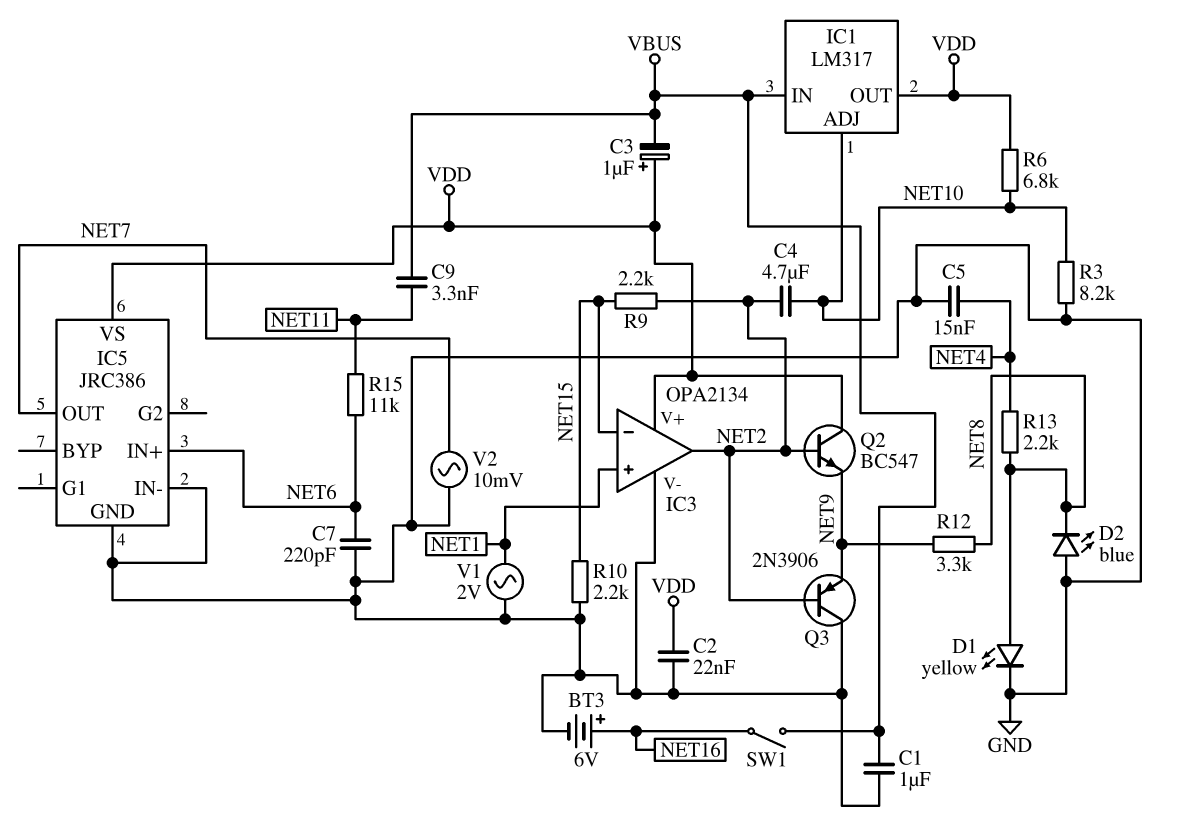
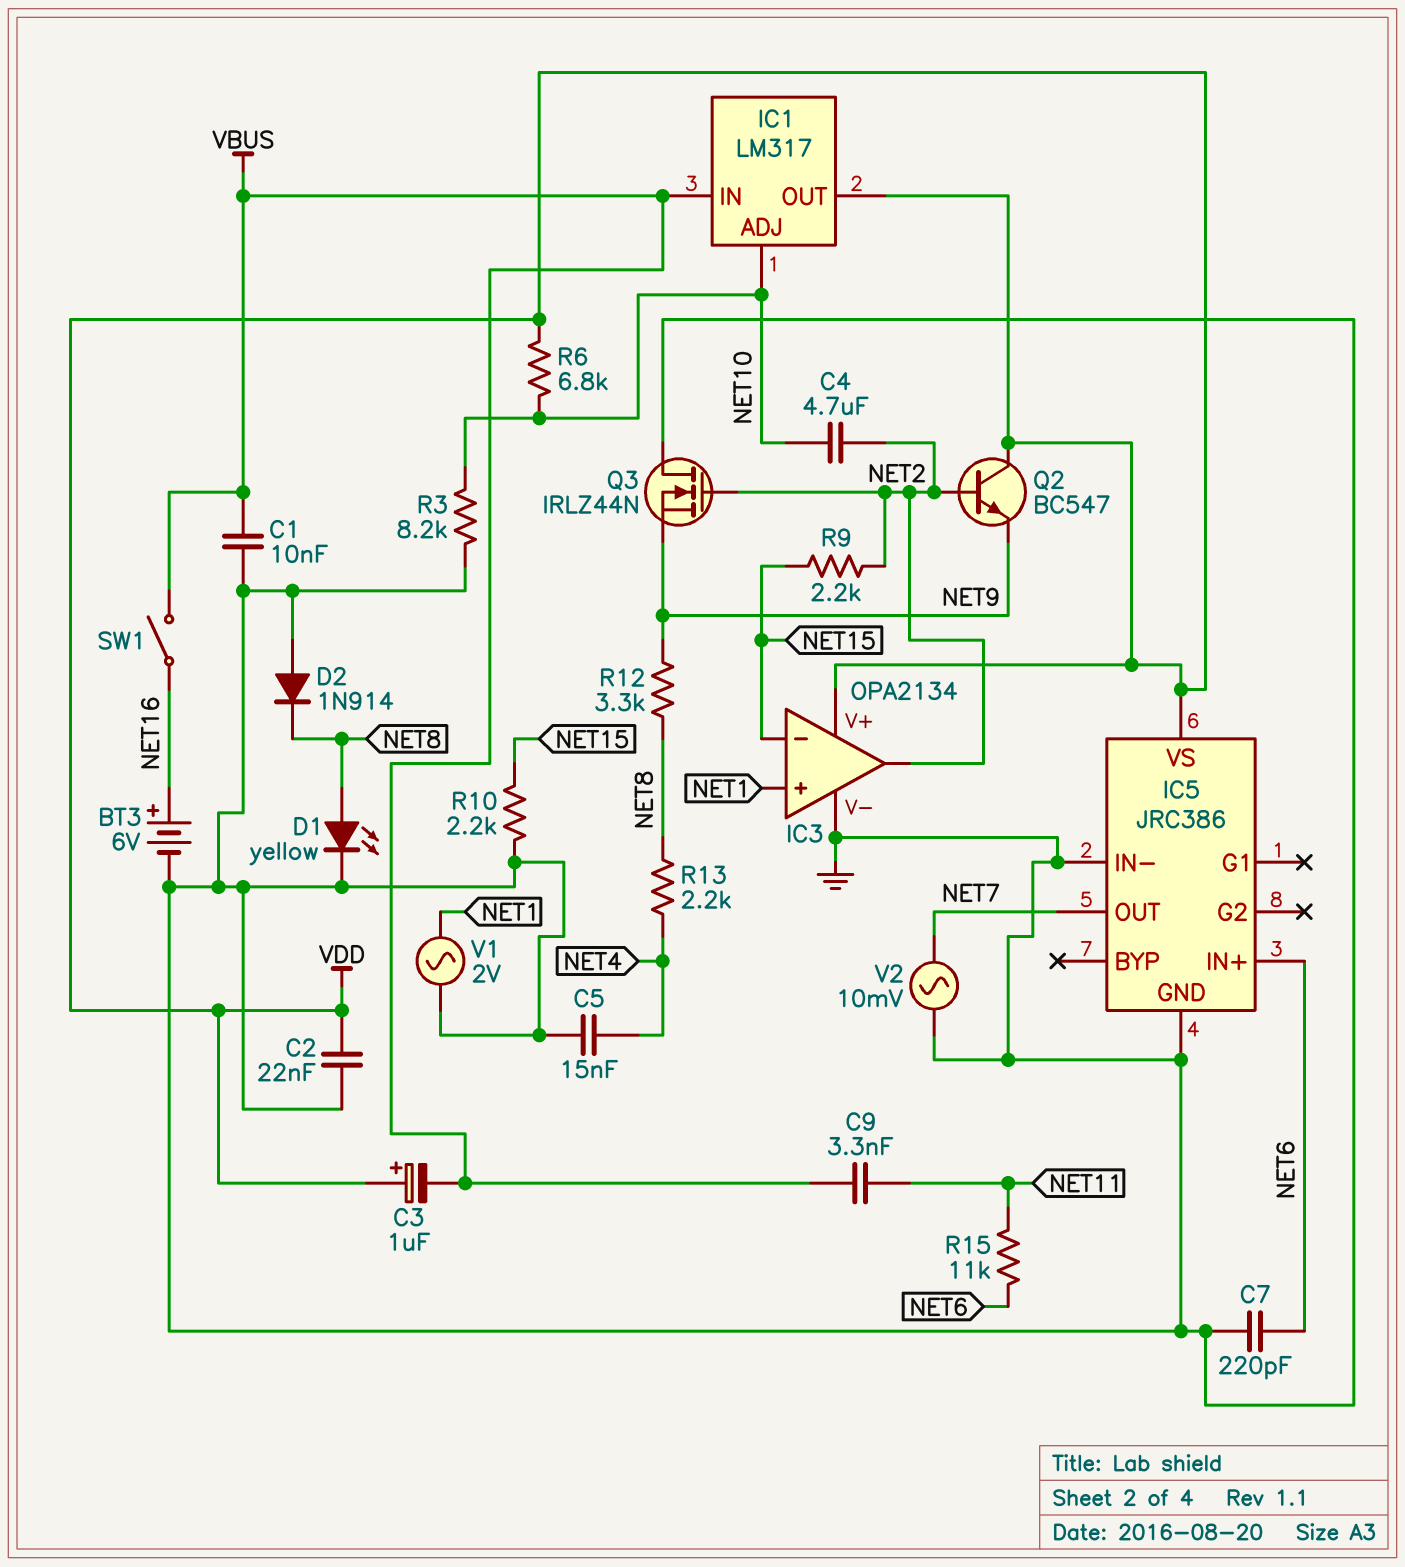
C1: 1uF (GND, VBUS) -> 10nF (GND, VBUS)
D2: LED blue (A GND, K NET8) -> diode 1N914 (A GND, K NET8)
Q3: PNP 2N3906 (B NET2, C GND, E NET9) -> NMOS IRLZ44N (G NET2, D GND, S NET9)

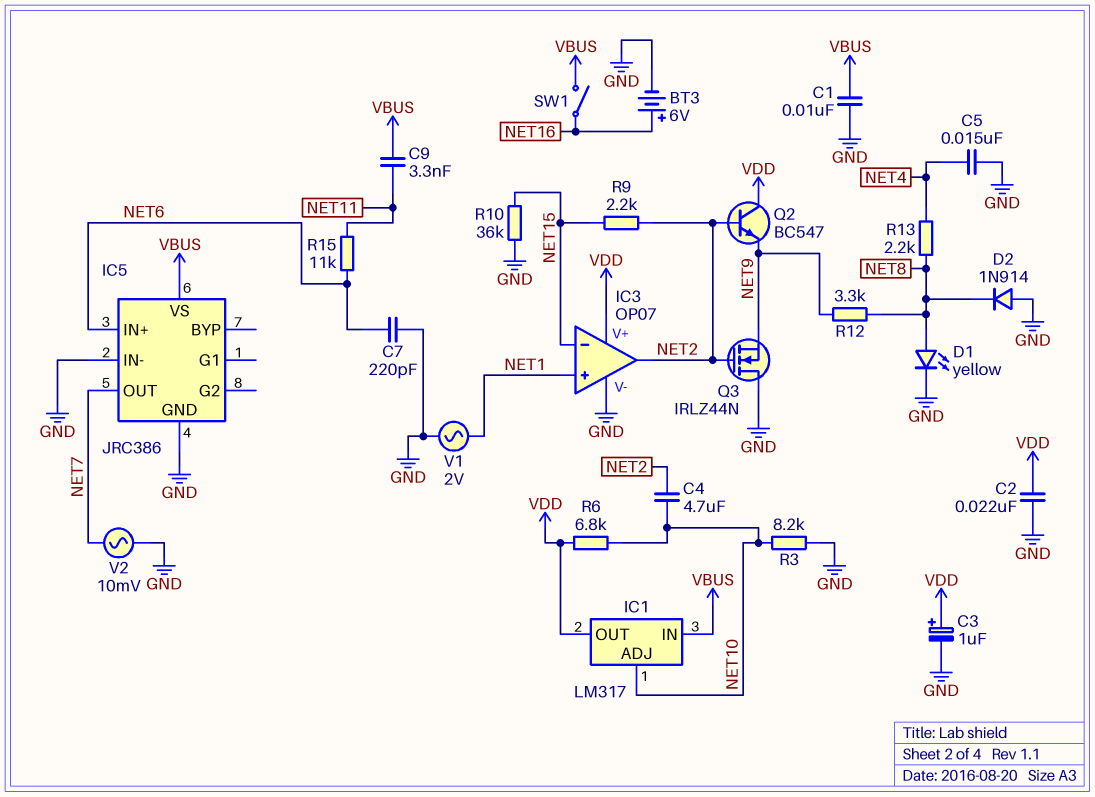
C3: 1uF (plus VDD, minus VBUS) -> 1uF (plus VDD, minus GND)
IC3: OPA2134 -> OP07
IC5 pin VS: VDD -> VBUS
R10: 2.2k (GND, NET15) -> 36k (GND, NET15)

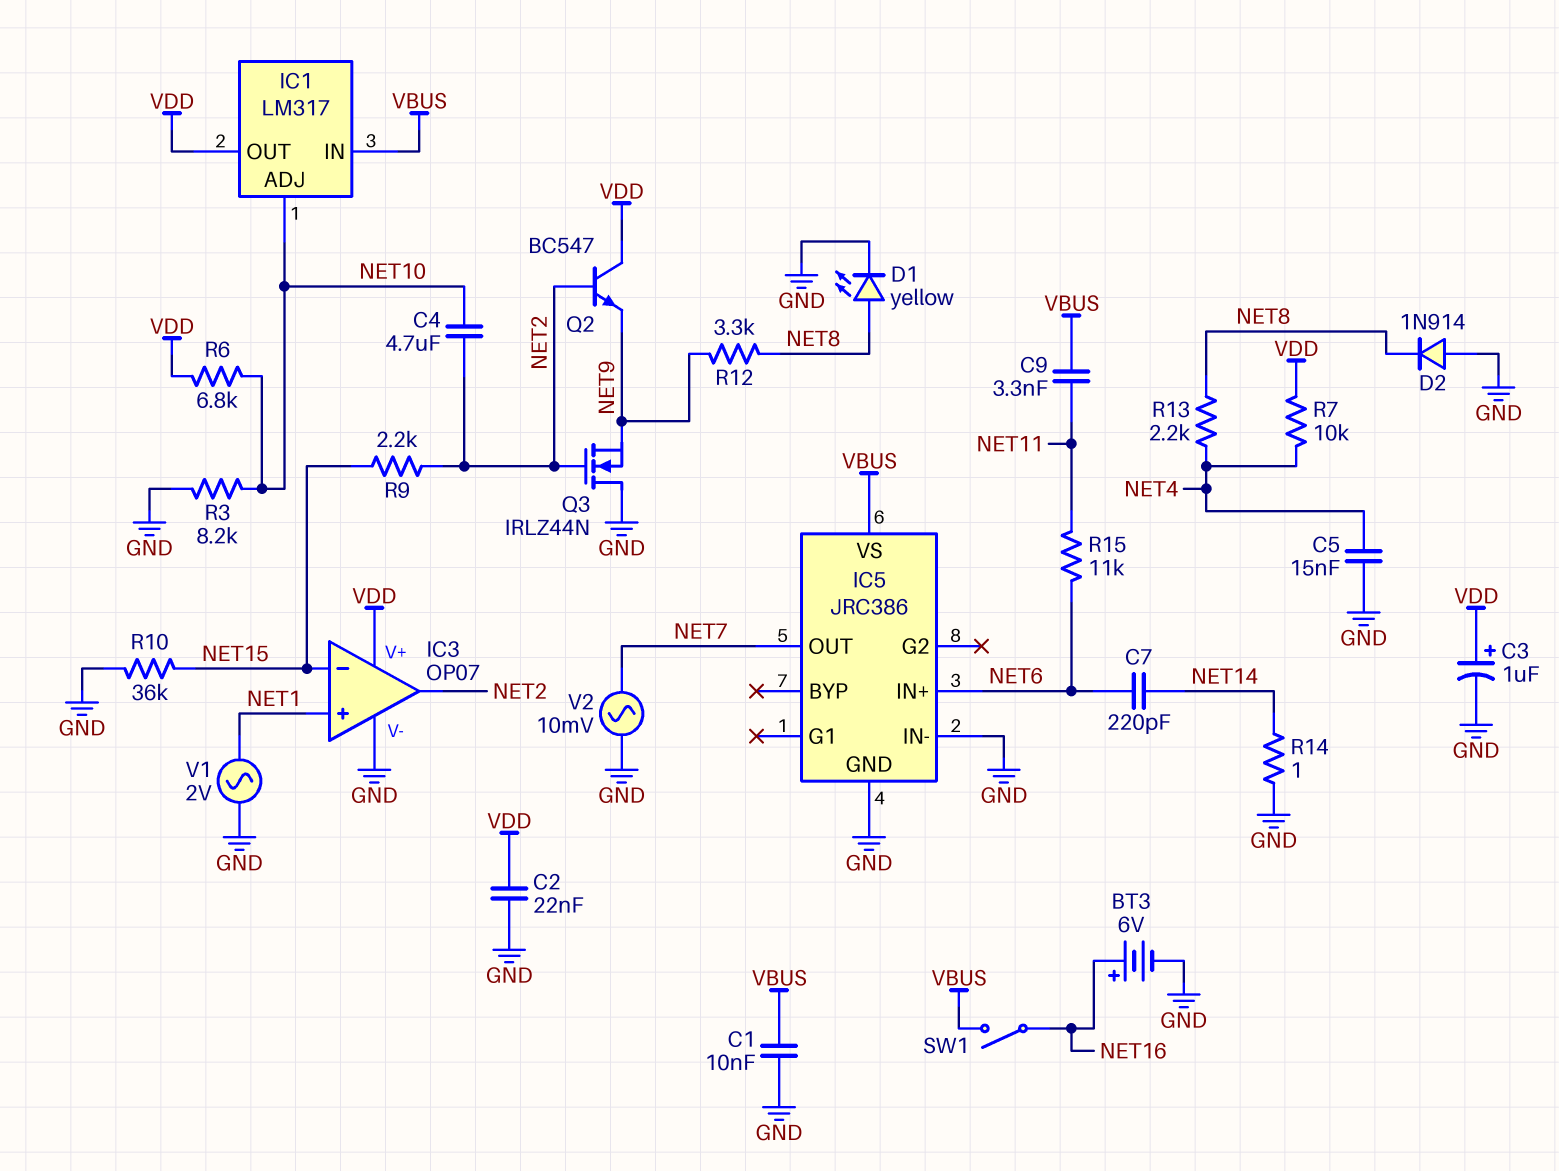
C7: 220pF (GND, NET6) -> 220pF (NET6, NET14)
R7: none -> 10k (NET4, VDD)
R14: none -> 1 (GND, NET14)

